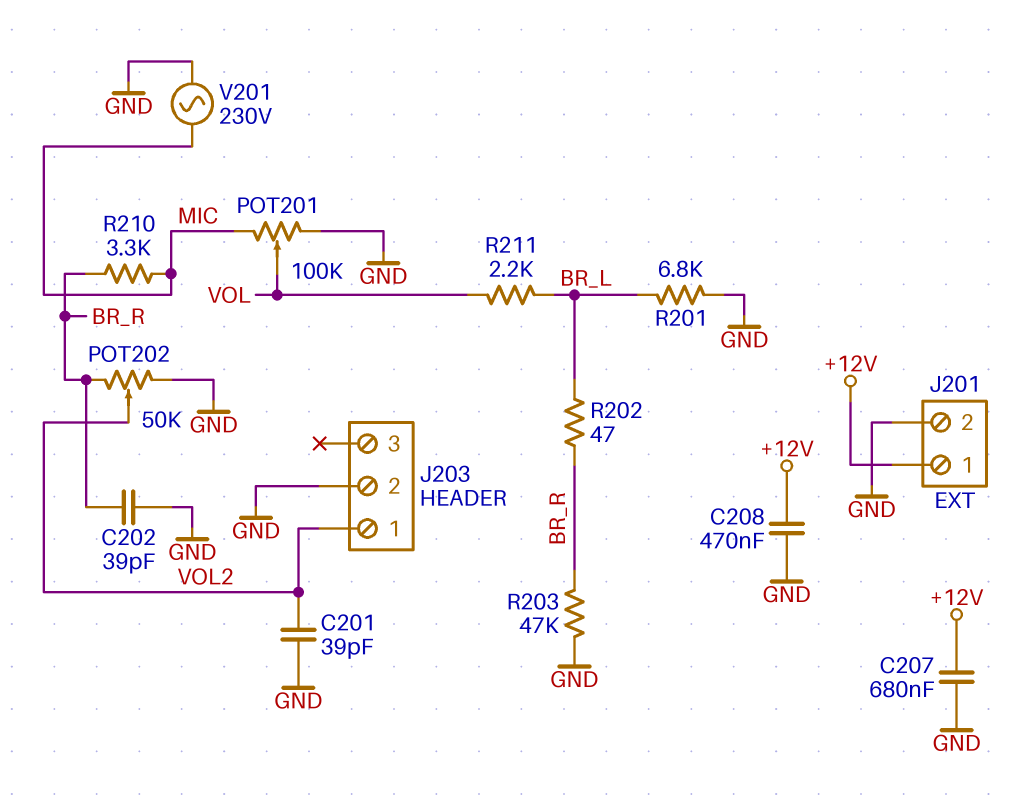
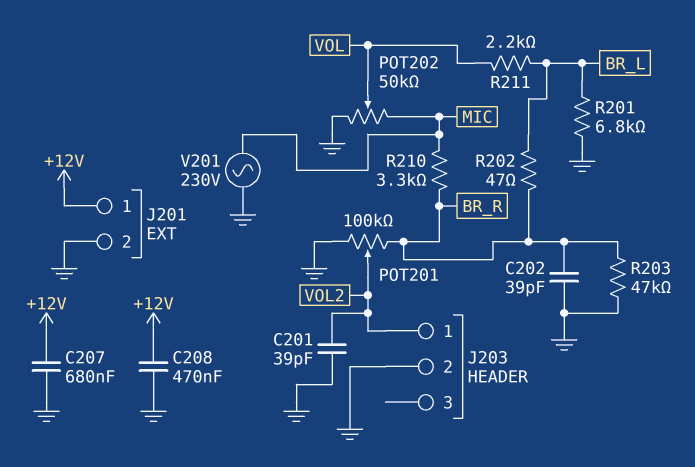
POT201: 100k (GND, MIC, wiper VOL) -> 100k (BR_R, GND, wiper VOL2)
POT202: 50k (BR_R, GND, wiper VOL2) -> 50k (GND, MIC, wiper VOL)

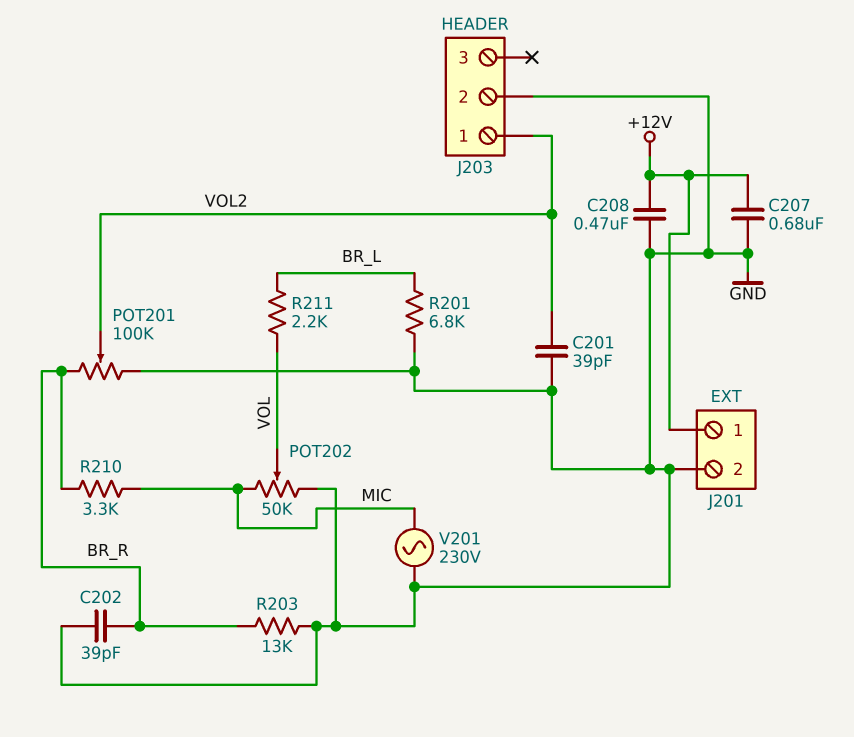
R202: 47 (BR_L, BR_R) -> none
R203: 47k (BR_R, GND) -> 13k (BR_R, GND)

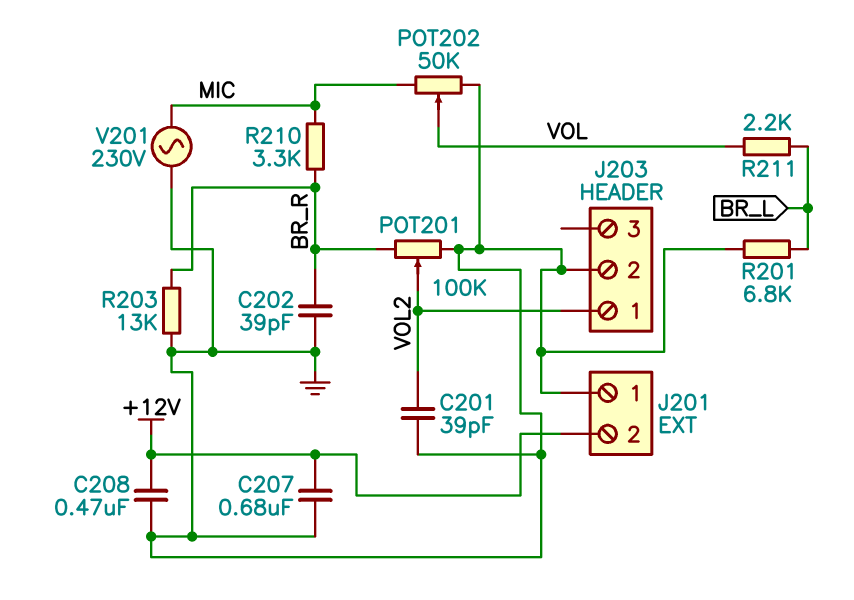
J201 pin 1: +12V -> GND
J201 pin 2: GND -> +12V

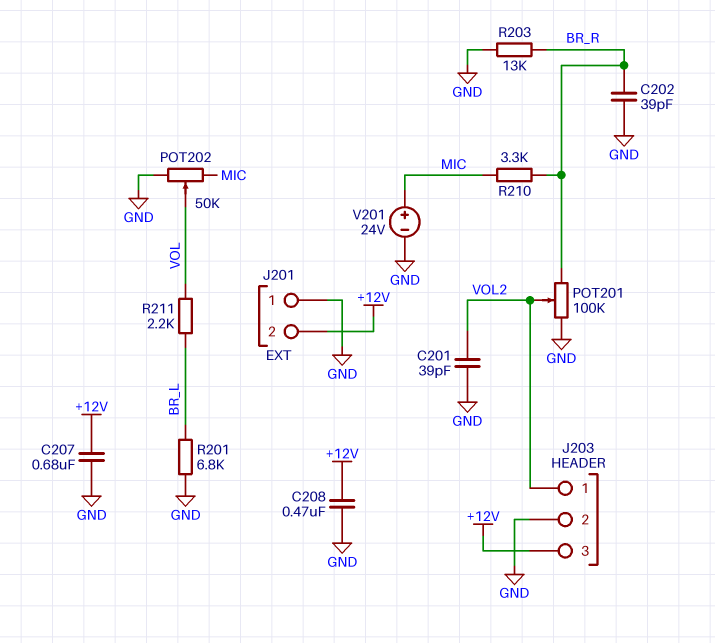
J203 pin 3: none -> +12V
V201: AC 230V (GND, MIC) -> 24V (plus MIC, minus GND)

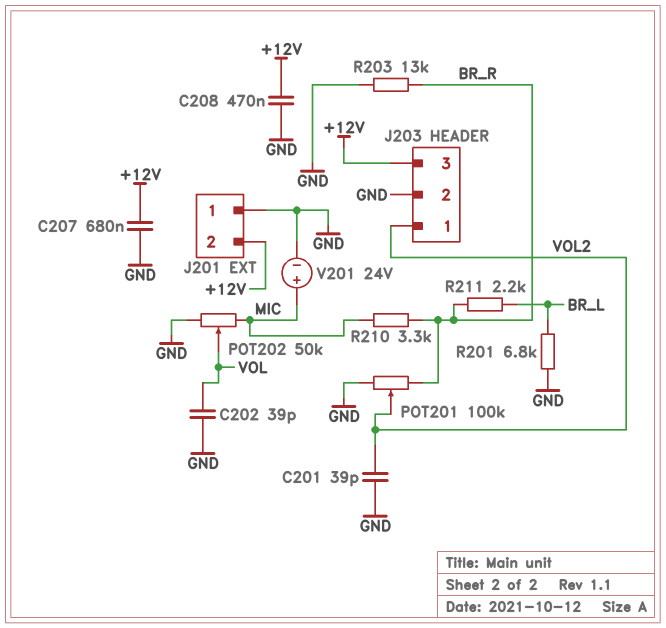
C202: 39pF (BR_R, GND) -> 39pF (GND, VOL)
R211: 2.2k (BR_L, VOL) -> 2.2k (BR_L, BR_R)

